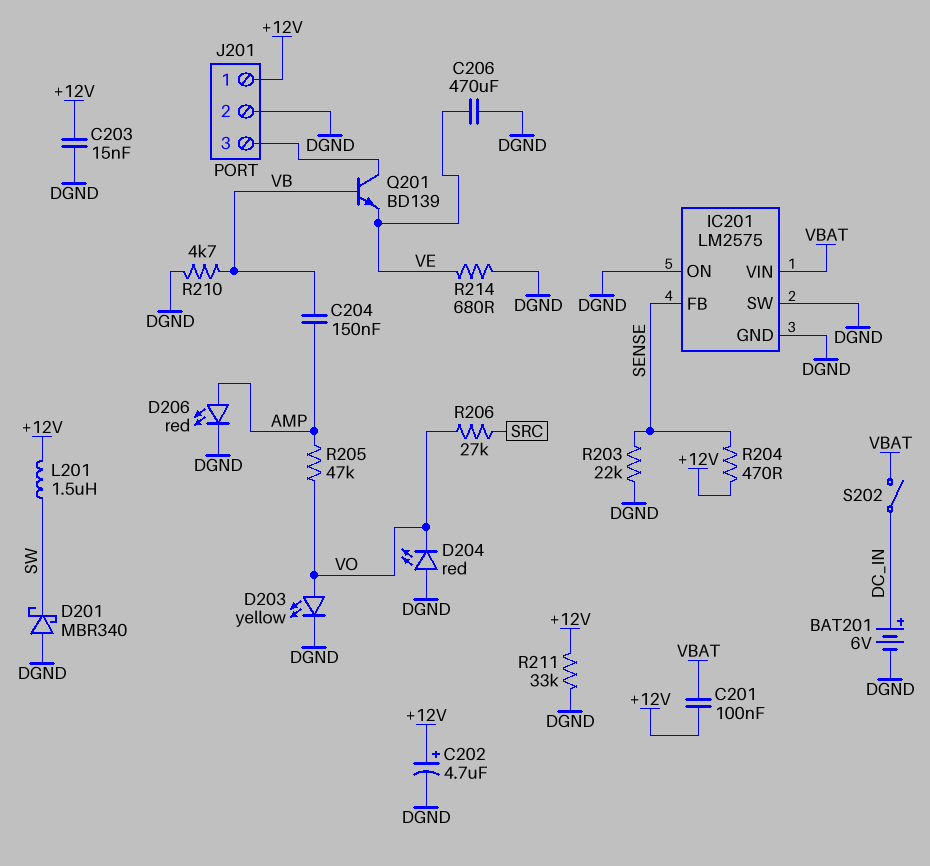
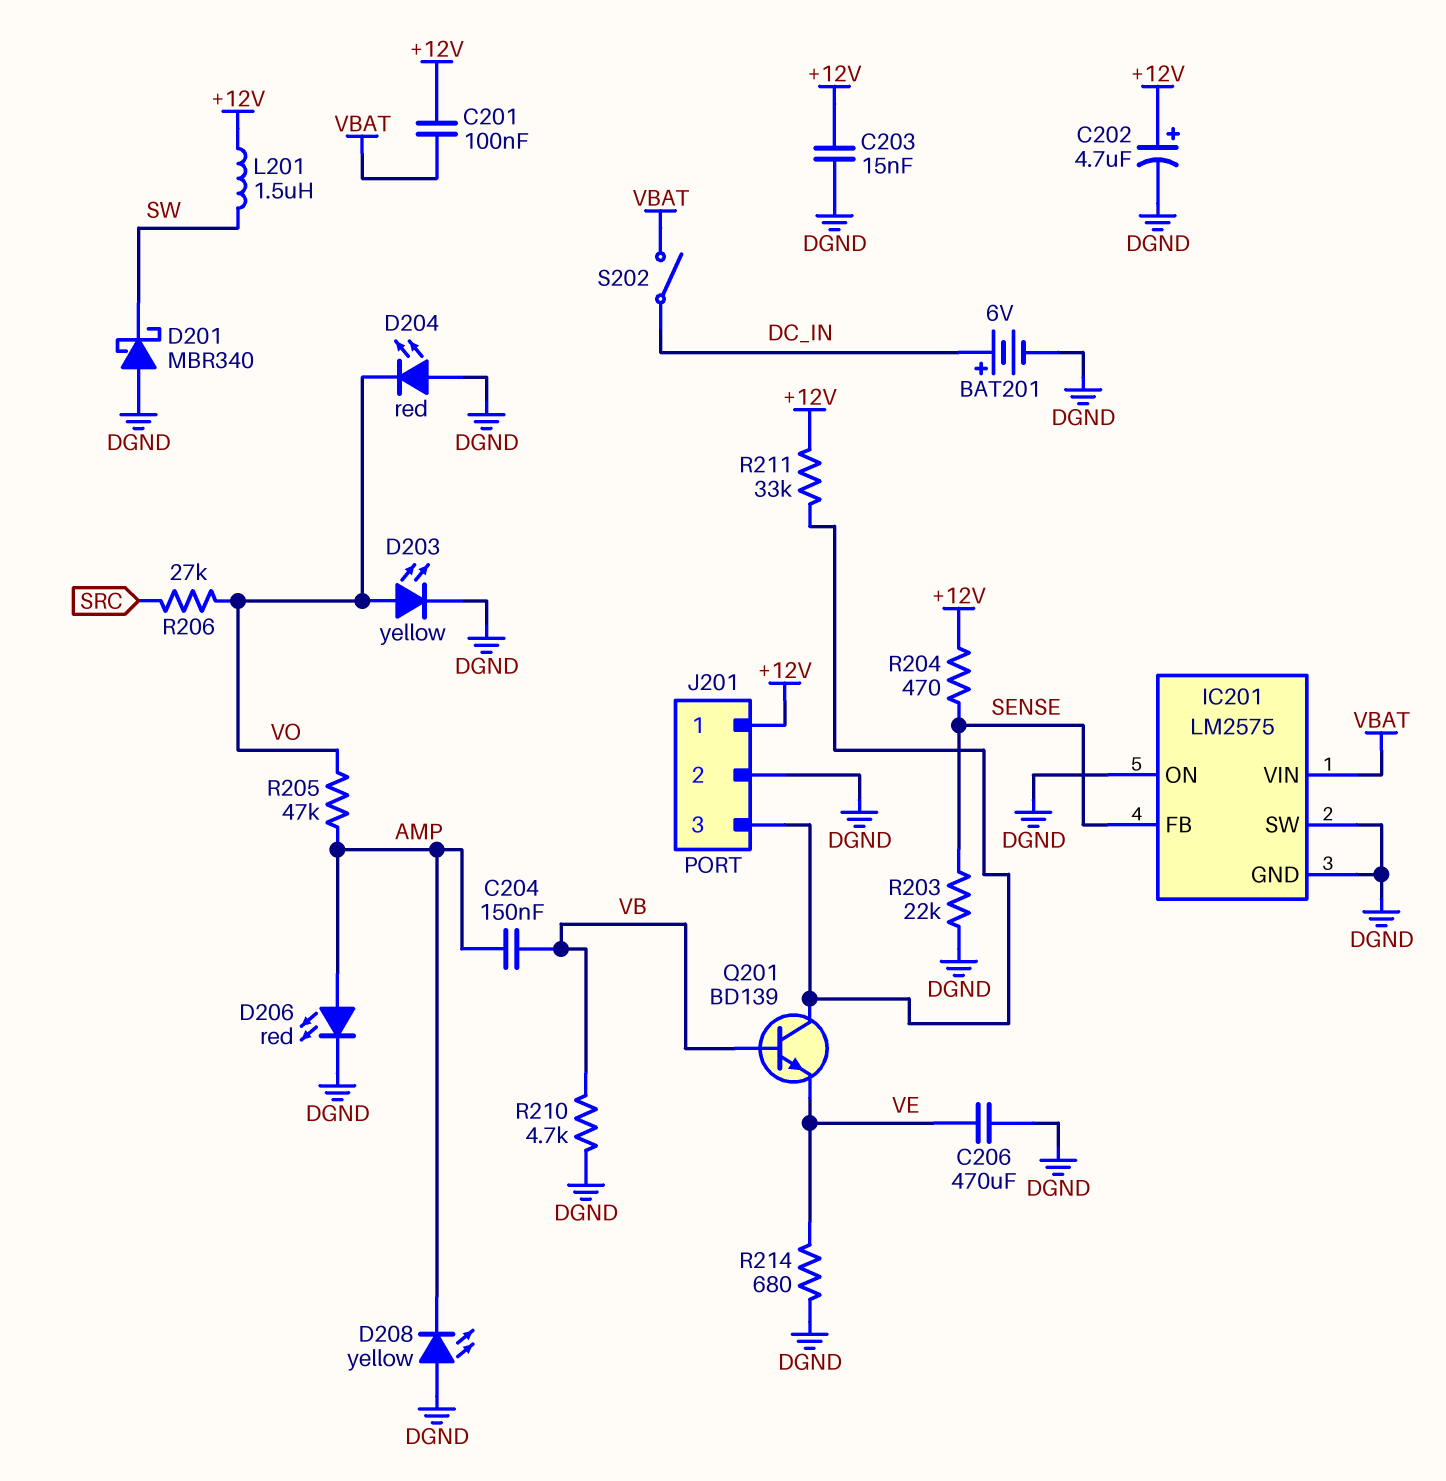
D208: none -> LED yellow (A DGND, K AMP)
R211: 33k (+12V, DGND) -> 33k (+12V, J201/3)

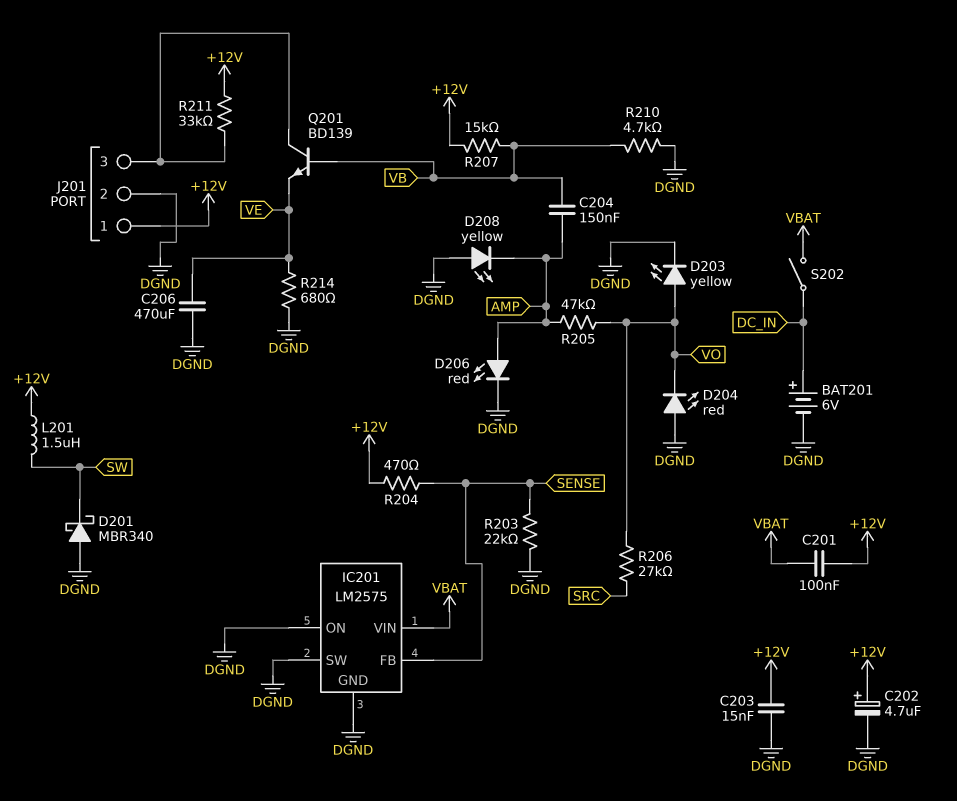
R207: none -> 15k (+12V, VB)

